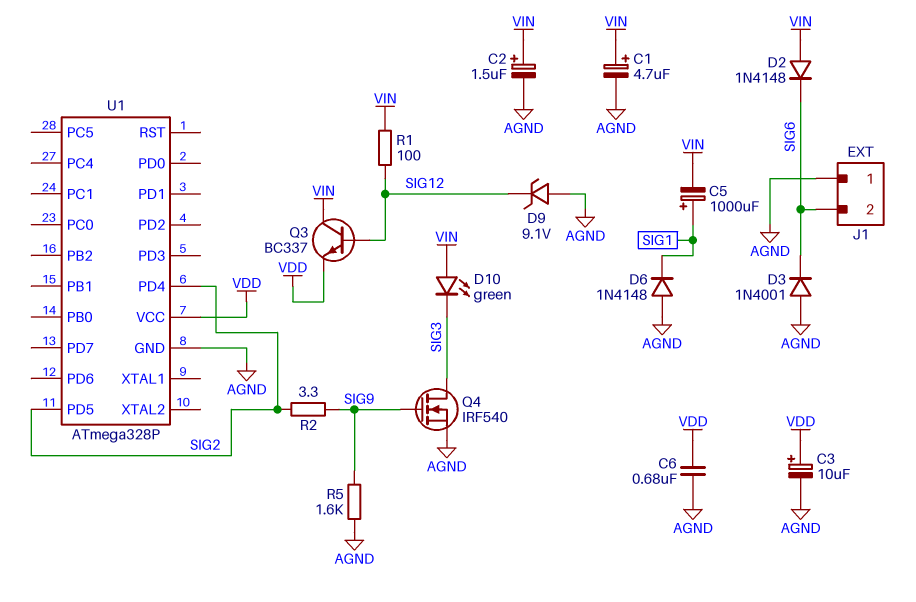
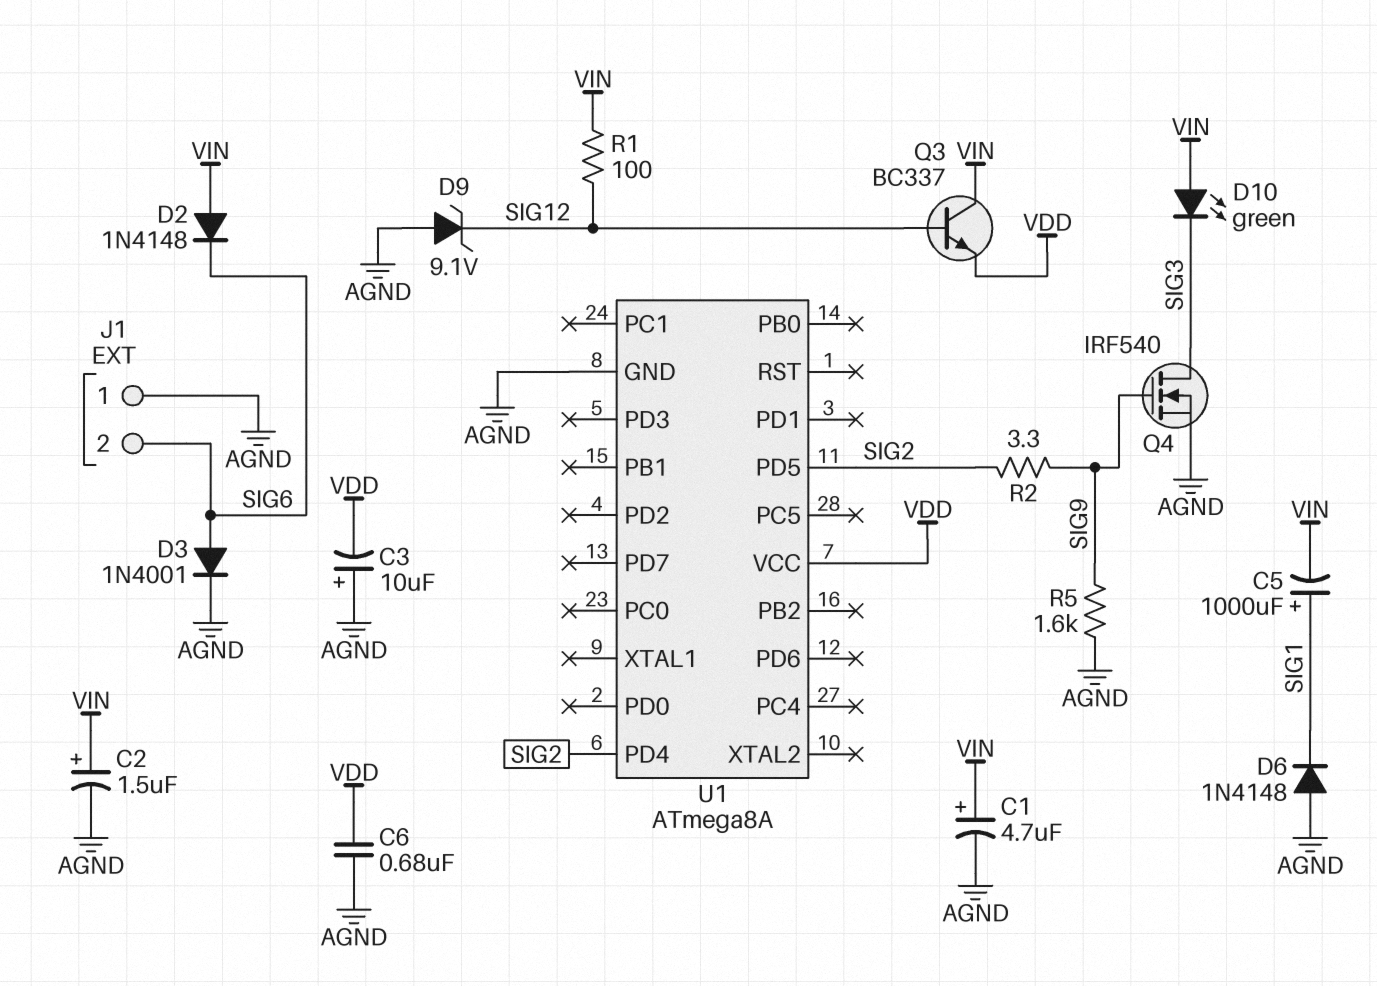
C3: 10uF (plus VDD, minus AGND) -> 10uF (plus AGND, minus VDD)
D3: diode 1N4001 (A AGND, K SIG6) -> diode 1N4001 (A SIG6, K AGND)
U1: ATmega328P -> ATmega8A

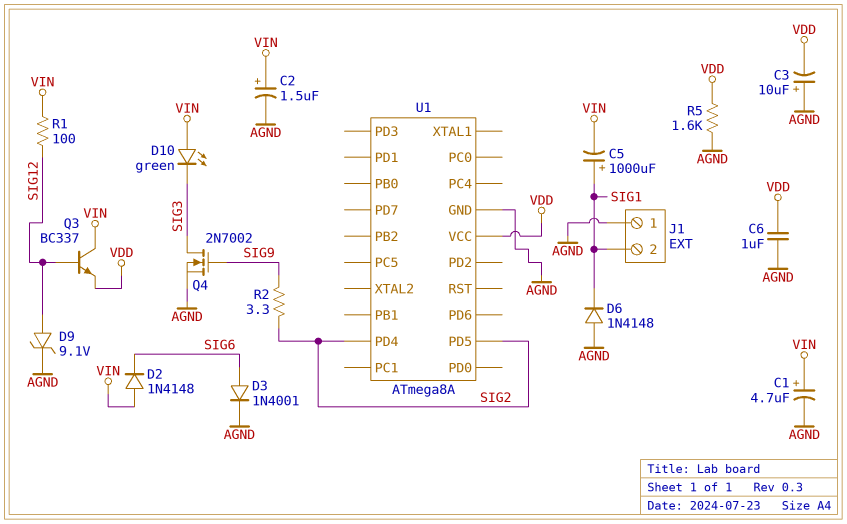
C6: 680nF (AGND, VDD) -> 1uF (AGND, VDD)
D9: zener 9.1V (A AGND, K SIG12) -> zener 9.1V (A SIG12, K AGND)
J1 pin 2: SIG6 -> SIG1
Q4: NMOS IRF540 (G SIG9, D SIG3, S AGND) -> NMOS 2N7002 (G SIG9, D SIG3, S AGND)
R5: 1.6k (AGND, SIG9) -> 1.6k (AGND, VDD)

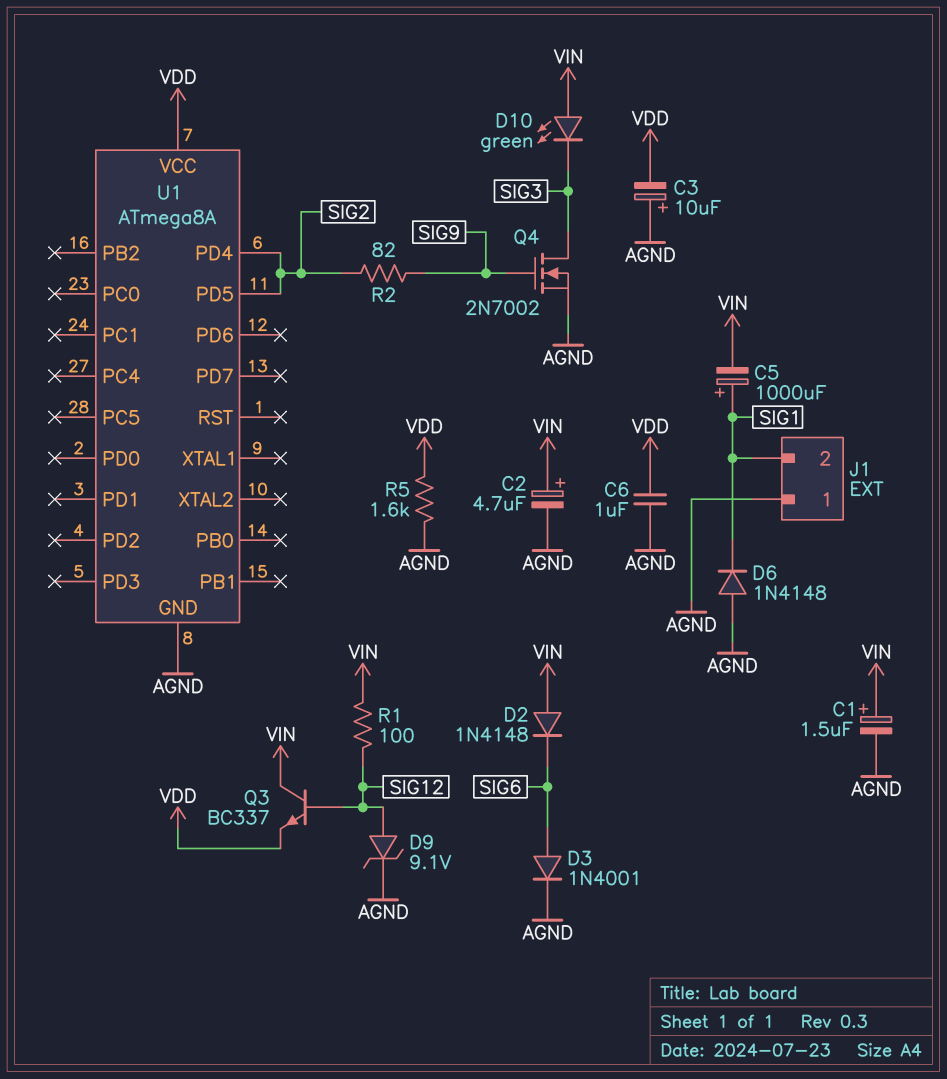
C1: 4.7uF (plus VIN, minus AGND) -> 1.5uF (plus VIN, minus AGND)
C2: 1.5uF (plus VIN, minus AGND) -> 4.7uF (plus VIN, minus AGND)
R2: 3.3 (SIG2, SIG9) -> 82 (SIG2, SIG9)

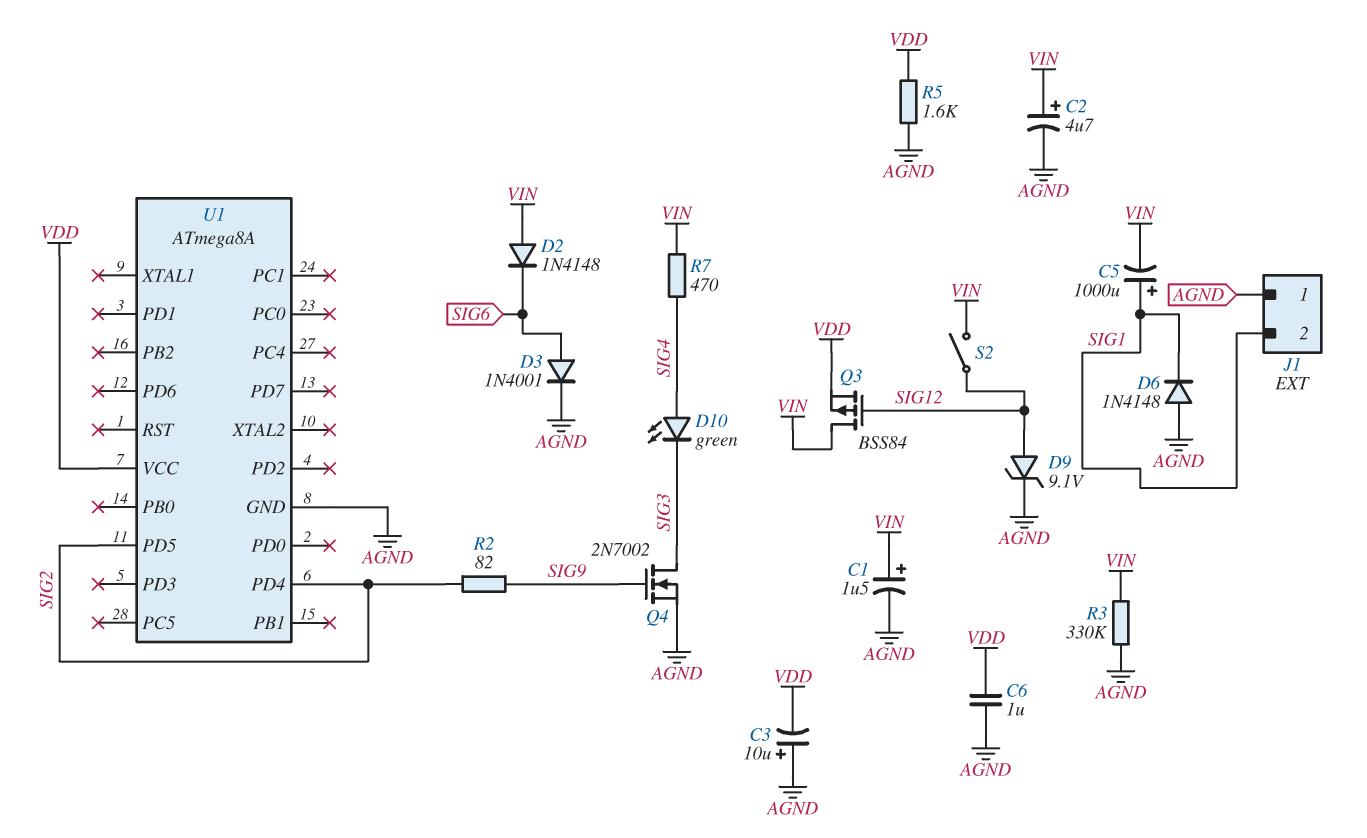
D10: LED green (A VIN, K SIG3) -> LED green (A SIG4, K SIG3)
Q3: NPN BC337 (B SIG12, C VIN, E VDD) -> PMOS BSS84 (G SIG12, D VIN, S VDD)
R1: 100 (SIG12, VIN) -> none
R3: none -> 330k (AGND, VIN)
R7: none -> 470 (SIG4, VIN)
S2: none -> switch (SIG12, VIN)

